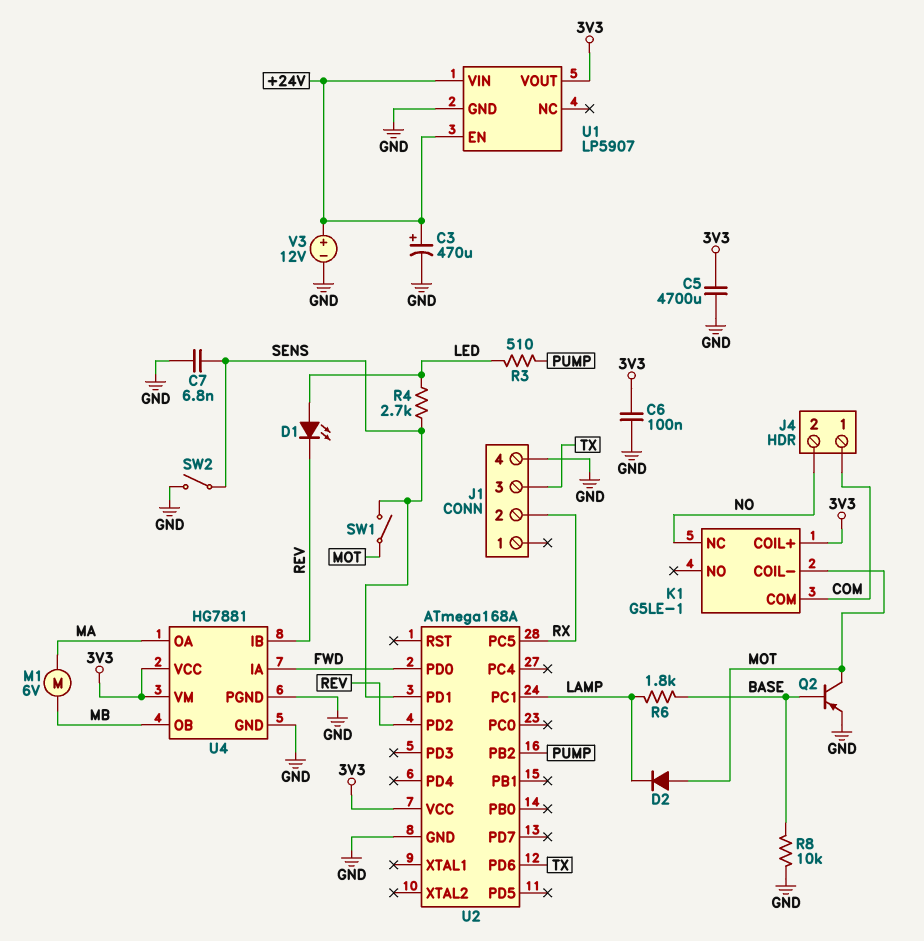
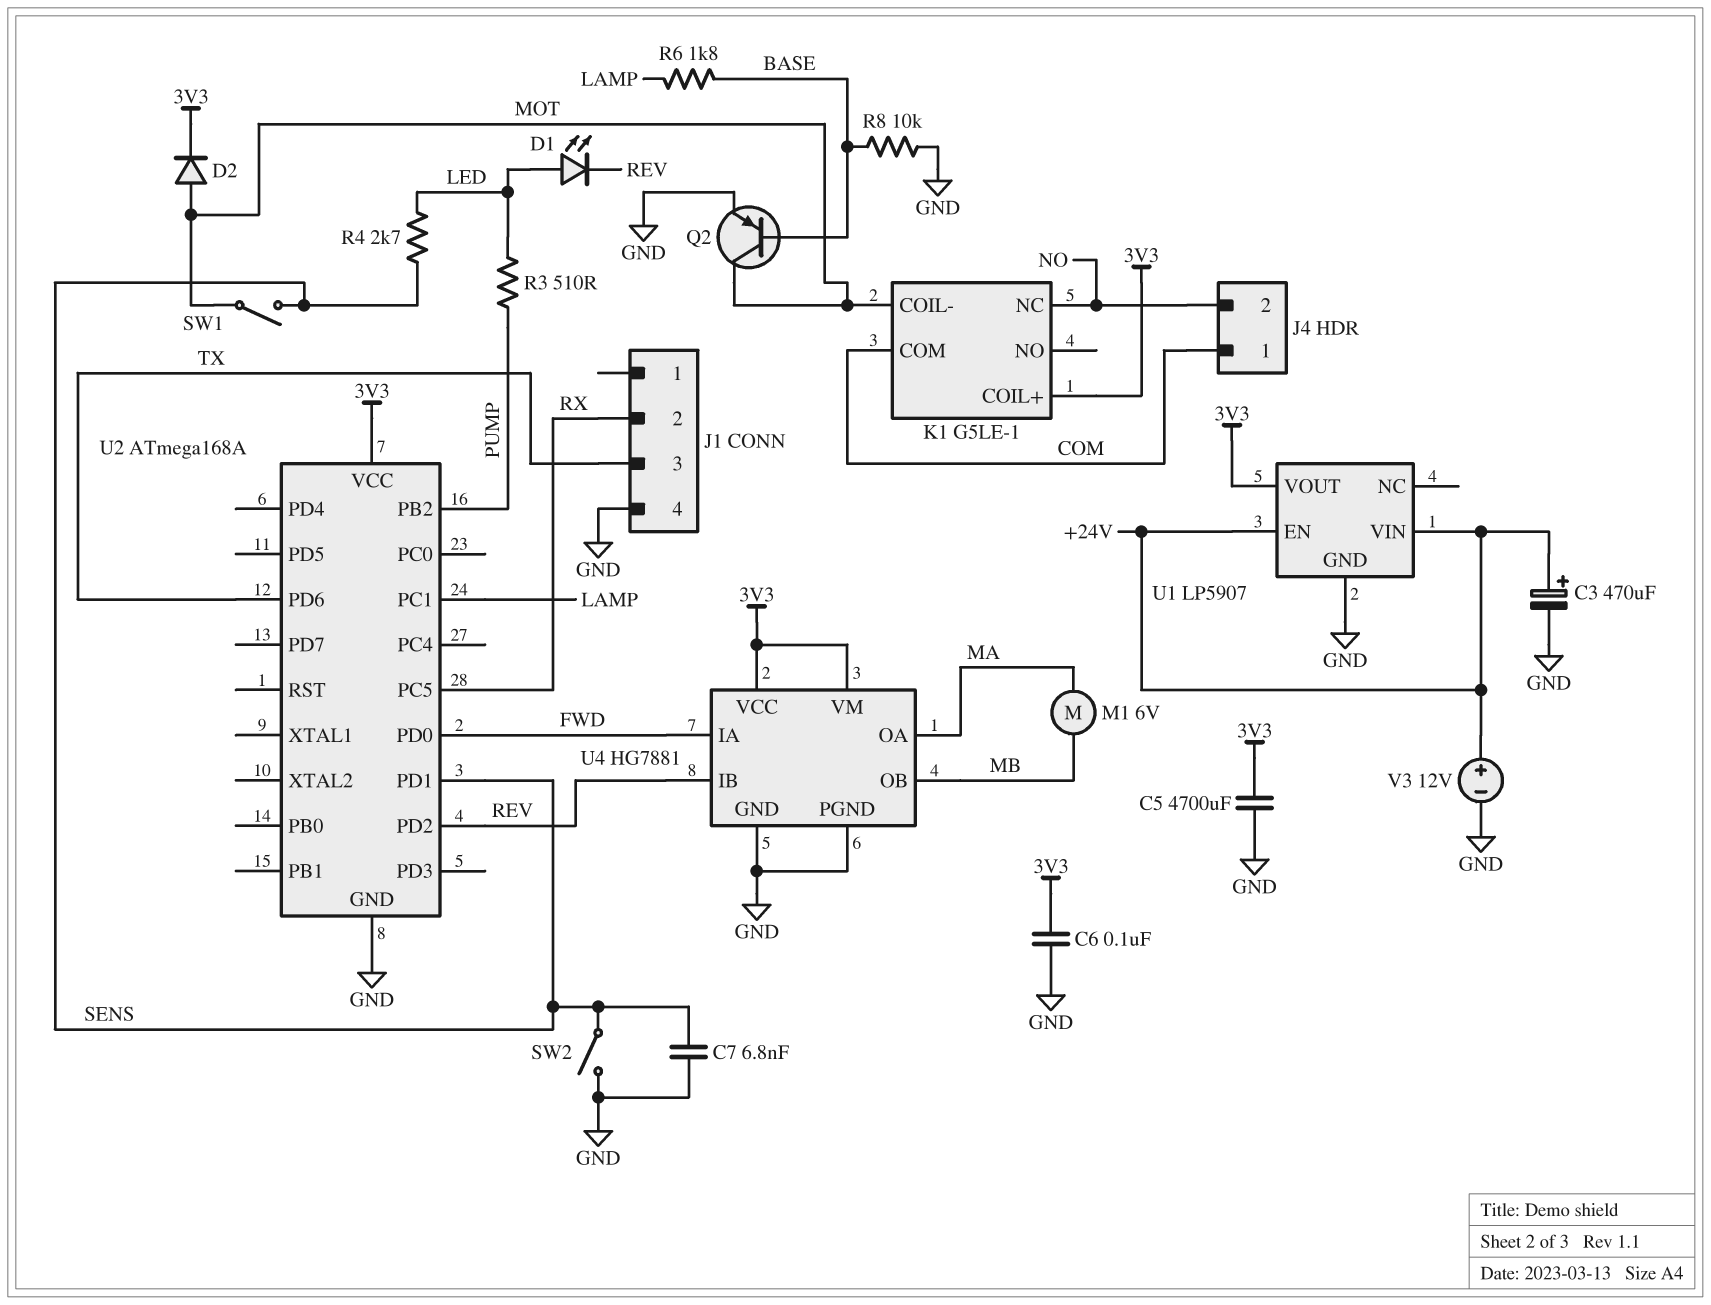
D2: diode (A MOT, K LAMP) -> diode (A MOT, K 3V3)

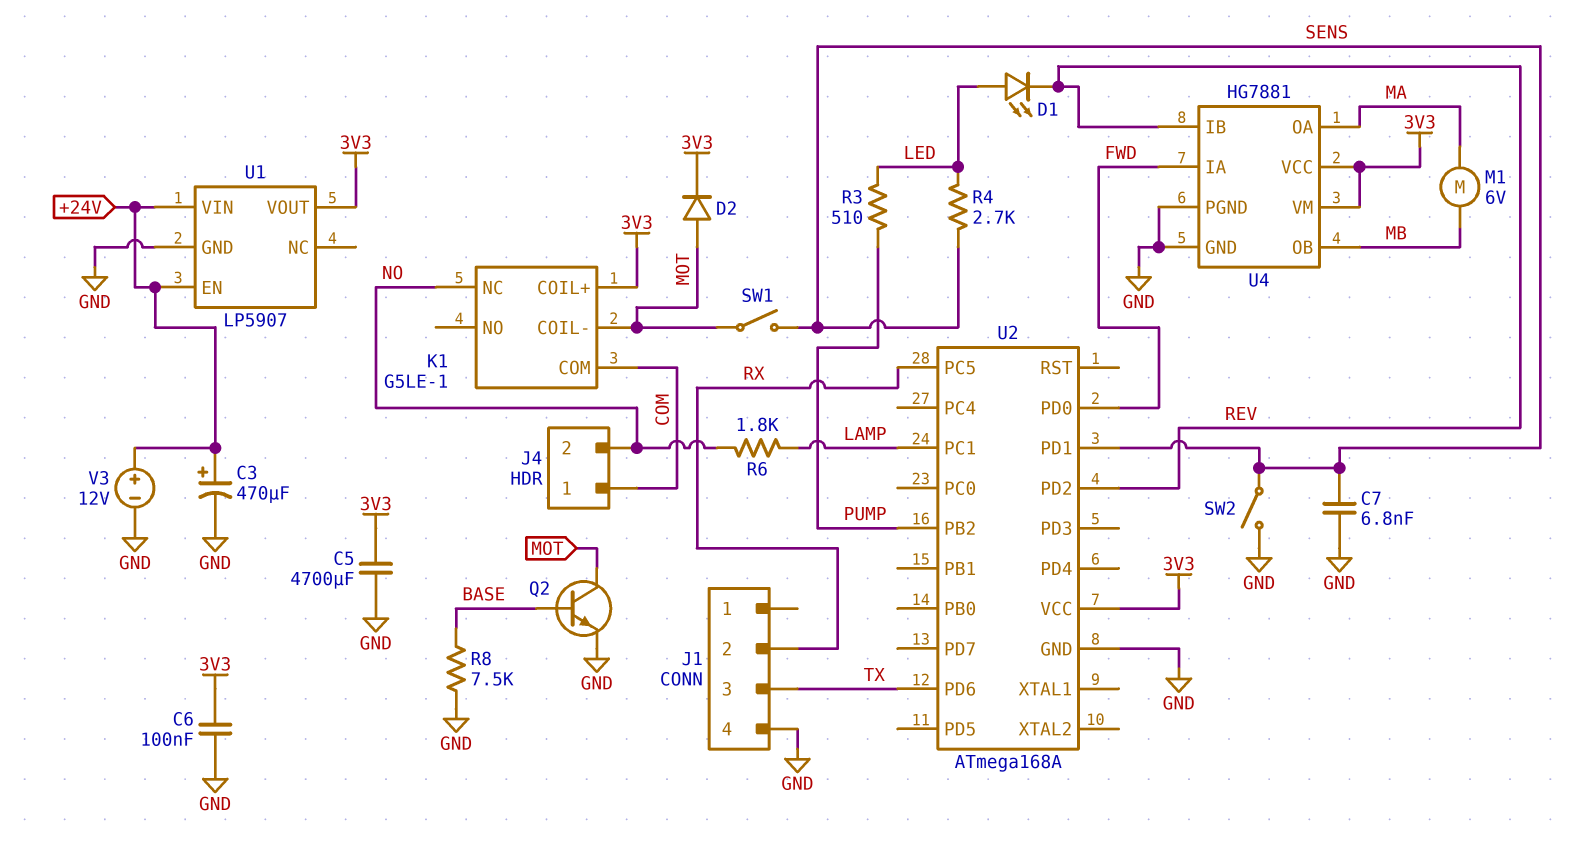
Q2: PNP (B BASE, C MOT, E GND) -> NPN (B BASE, C MOT, E GND)
R6: 1.8k (BASE, LAMP) -> 1.8k (LAMP, NO)
R8: 10k (BASE, GND) -> 7.5k (BASE, GND)

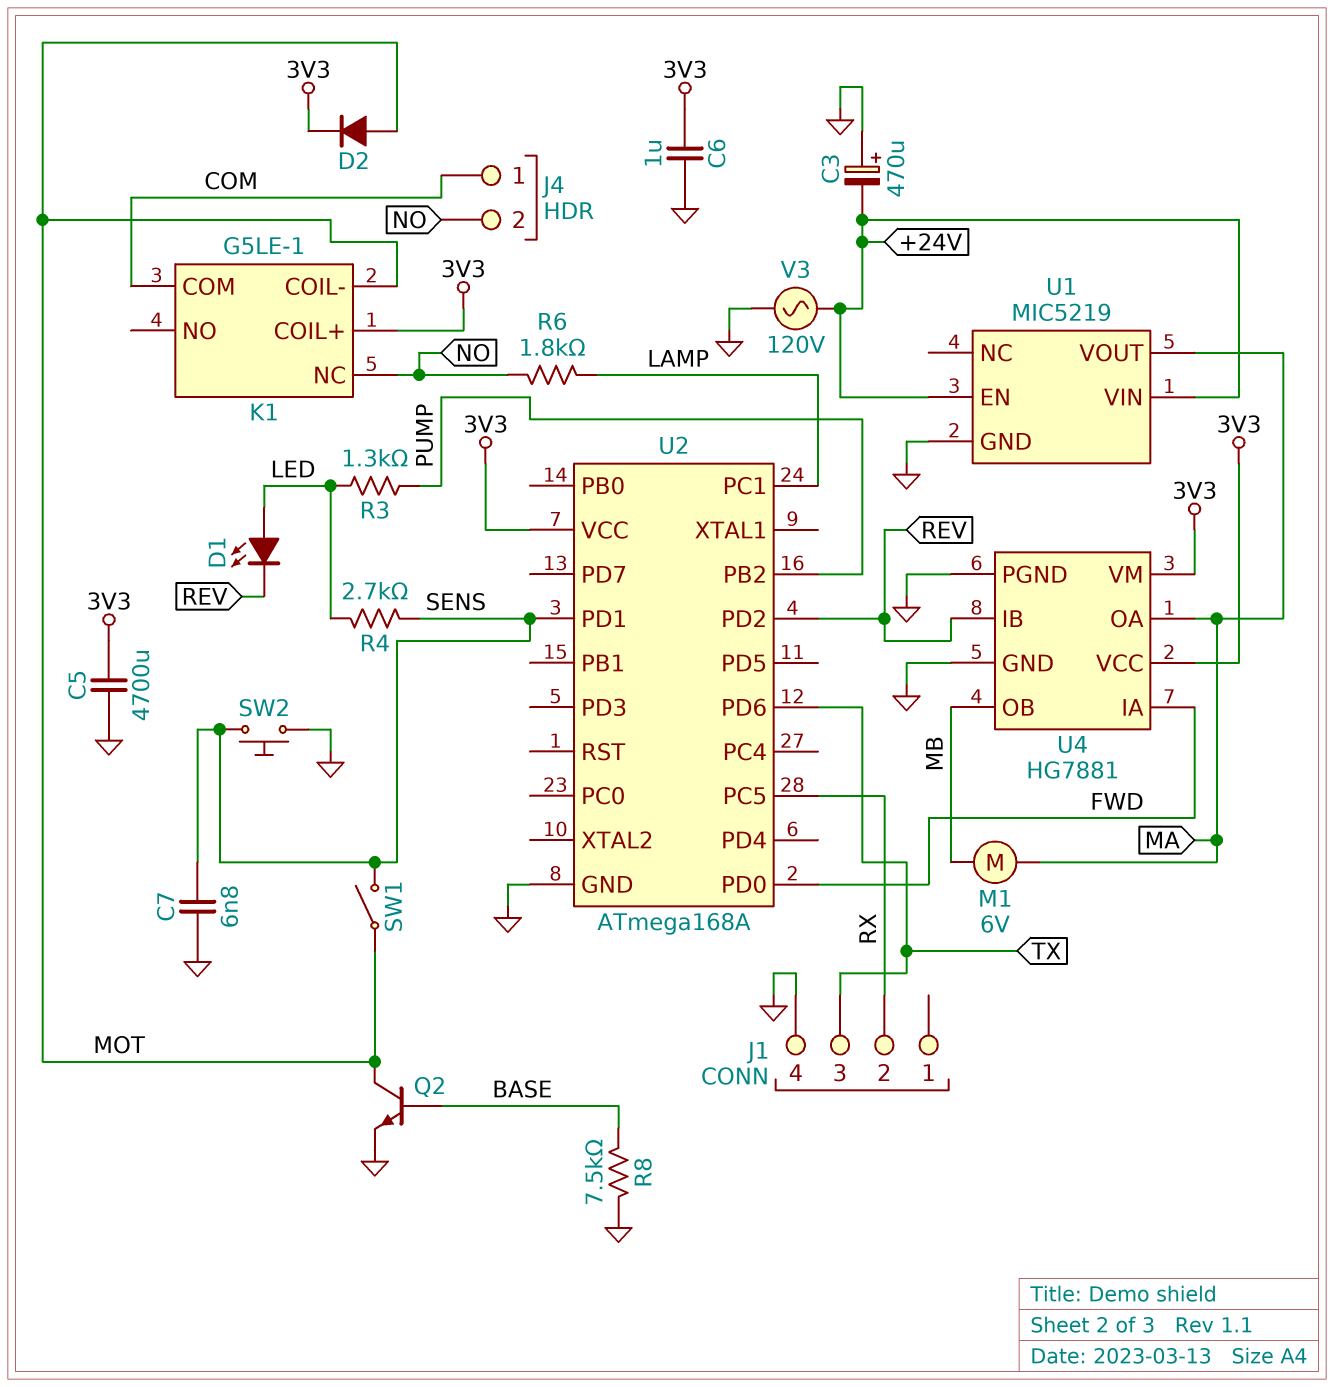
C3: 470uF (plus +24V, minus GND) -> 470uF (plus GND, minus +24V)
C6: 100nF (3V3, GND) -> 1uF (3V3, GND)
R3: 510 (LED, PUMP) -> 1.3k (LED, PUMP)
SW2: switch (GND, SENS) -> button (GND, SENS)
U1: LP5907 -> MIC5219
U1 pin VOUT: 3V3 -> MA
V3: 12V (plus +24V, minus GND) -> AC 120V (+24V, GND)

